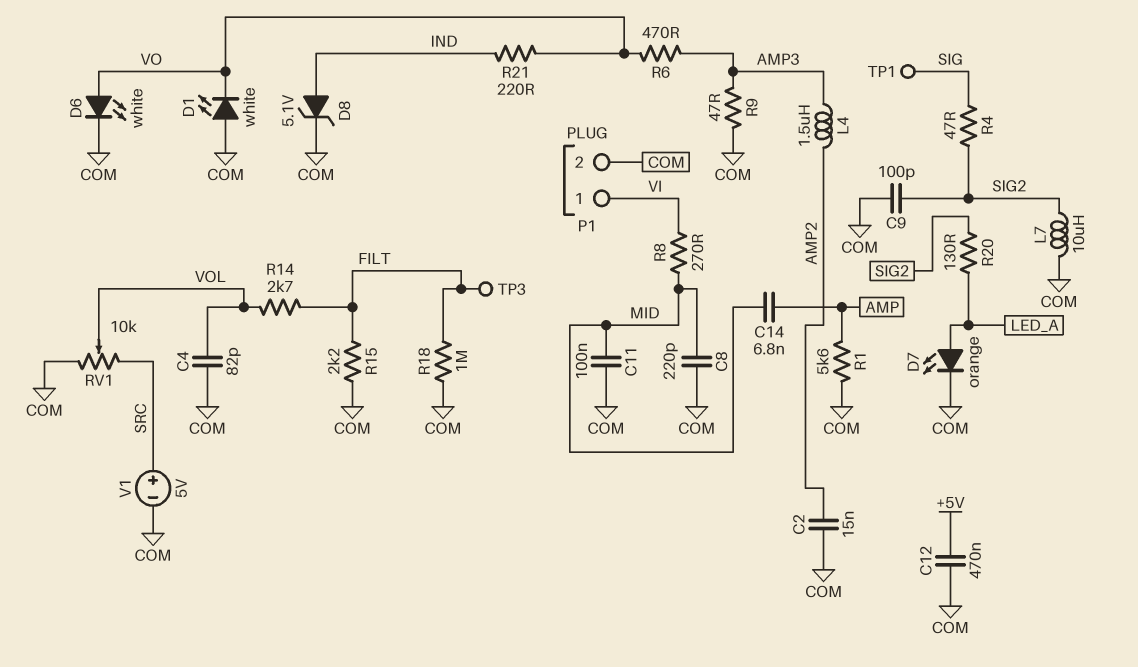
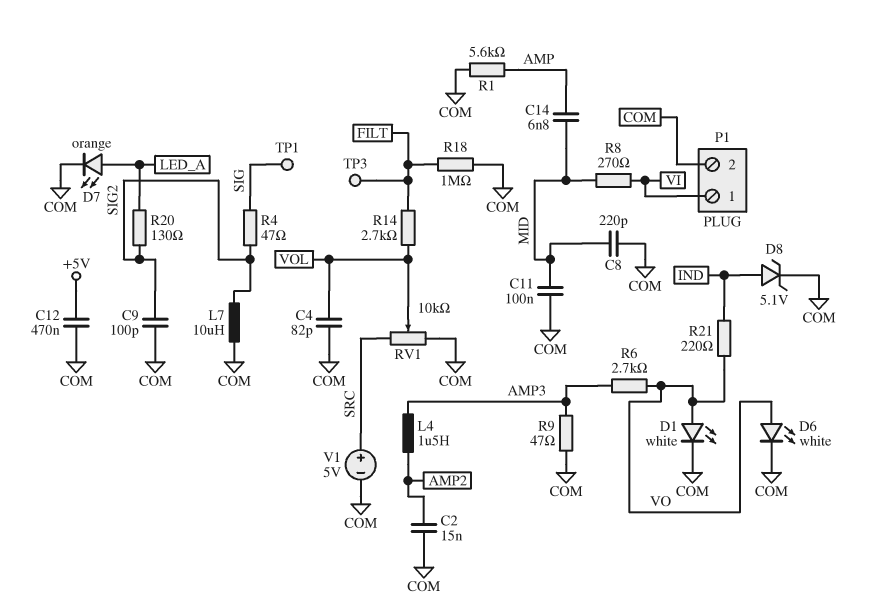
D1: LED white (A COM, K VO) -> LED white (A VO, K COM)
R6: 470 (AMP3, VO) -> 2.7k (AMP3, VO)
R15: 2.2k (COM, FILT) -> none

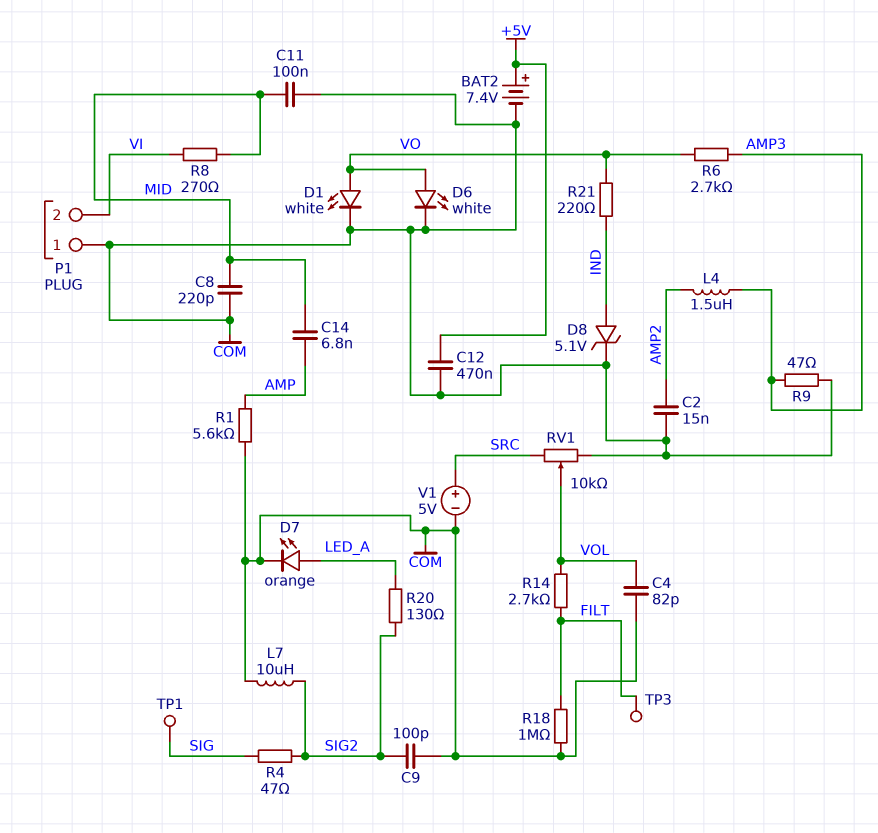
BAT2: none -> 7.4V (plus +5V, minus COM)
P1 pin 1: VI -> COM
P1 pin 2: COM -> VI

